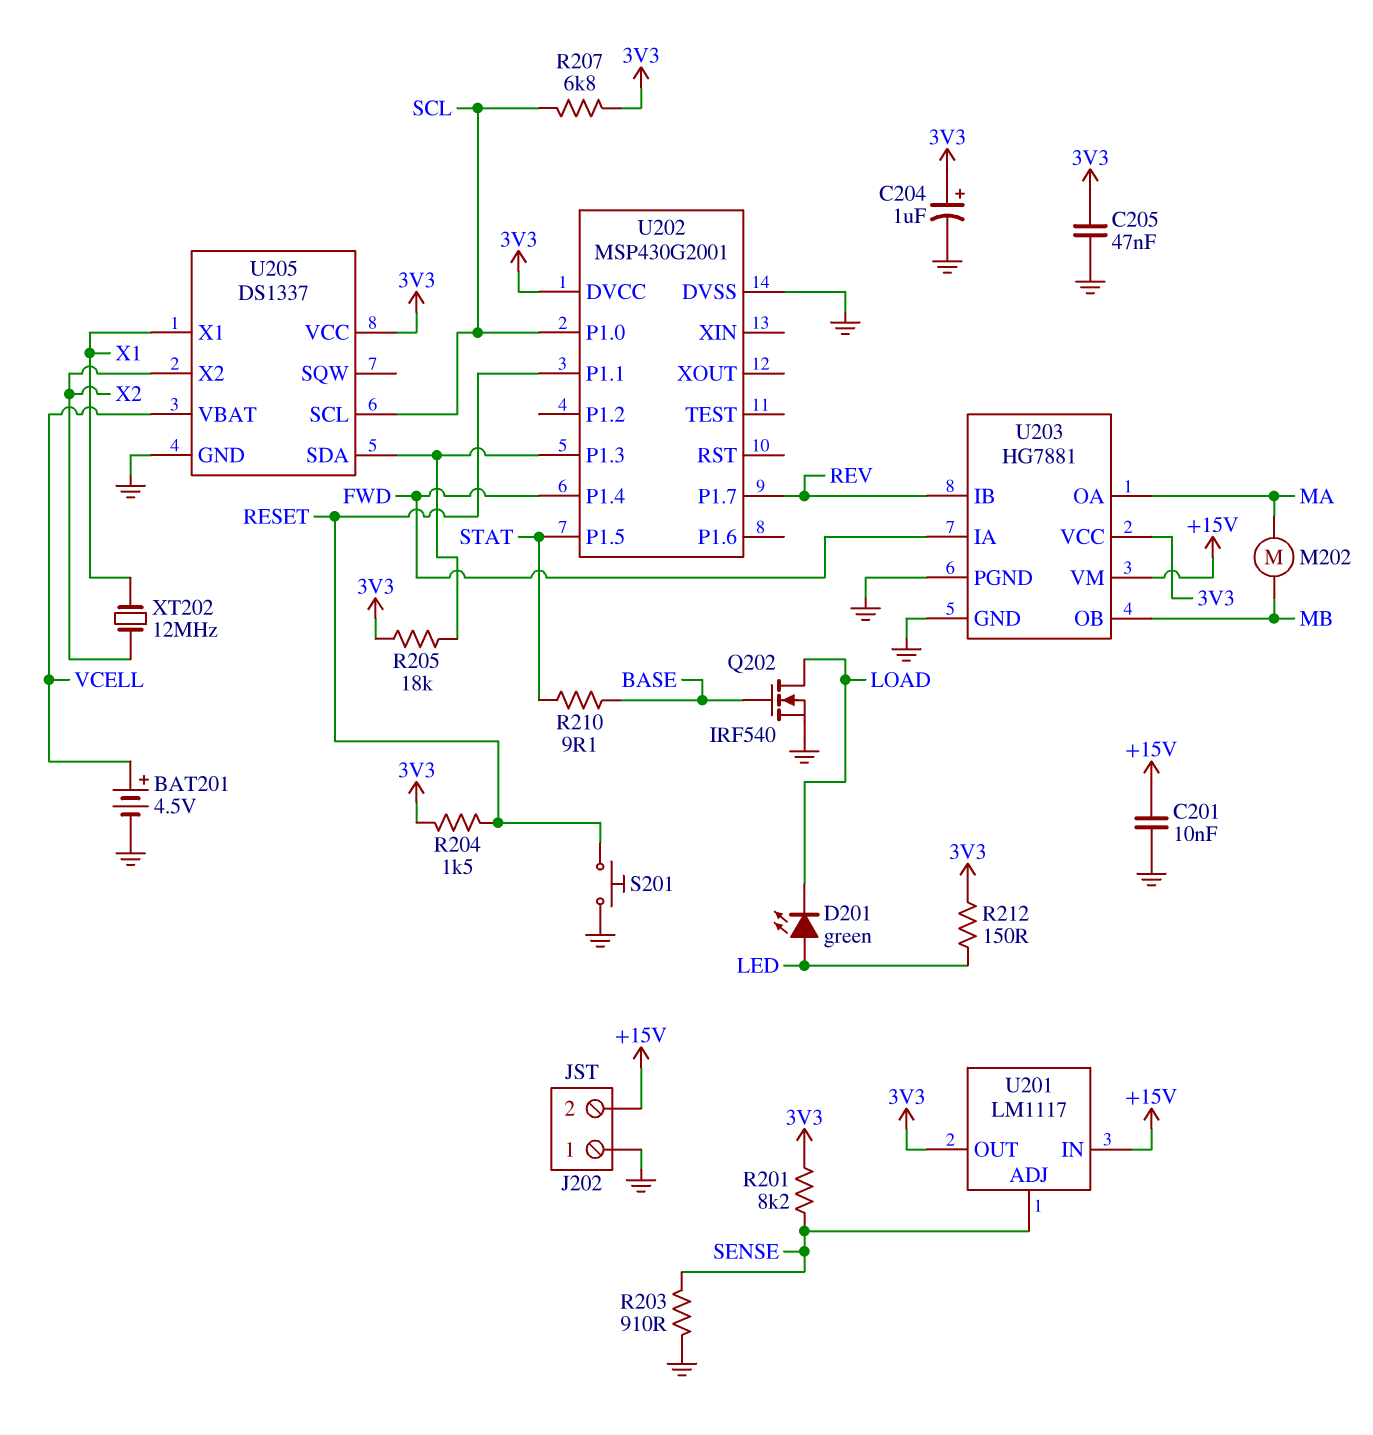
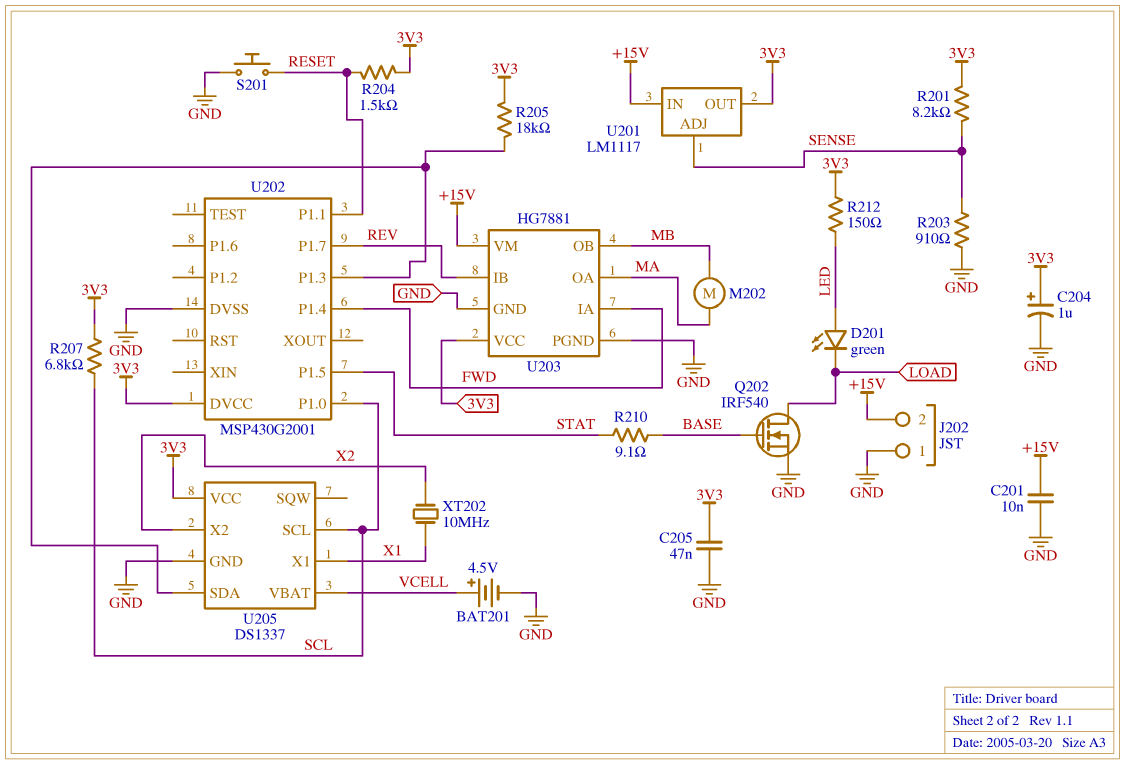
XT202: 12MHz (X1, X2) -> 10MHz (X1, X2)

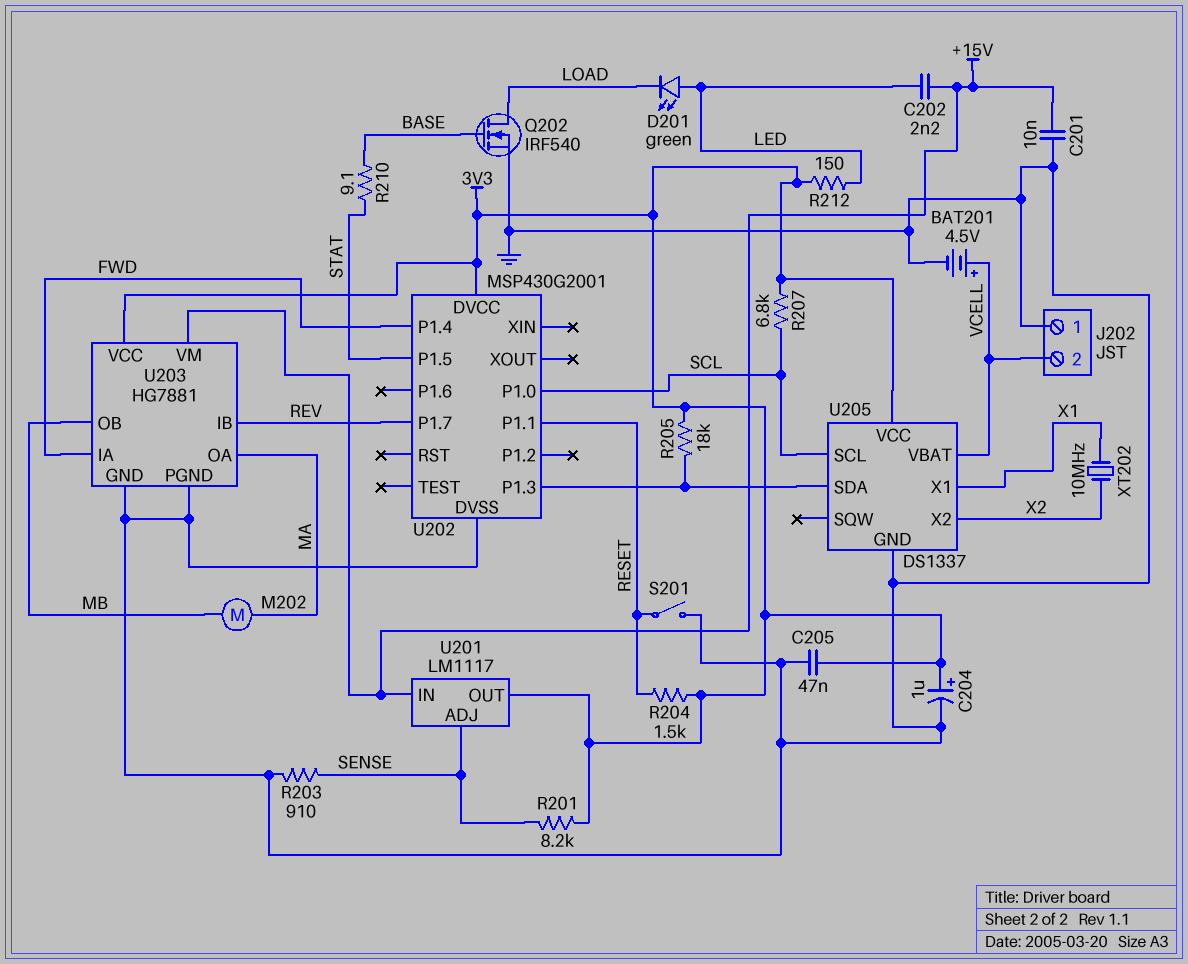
C202: none -> 2.2nF (+15V, LED)
J202 pin 2: +15V -> VCELL
S201: button (GND, RESET) -> switch (GND, RESET)

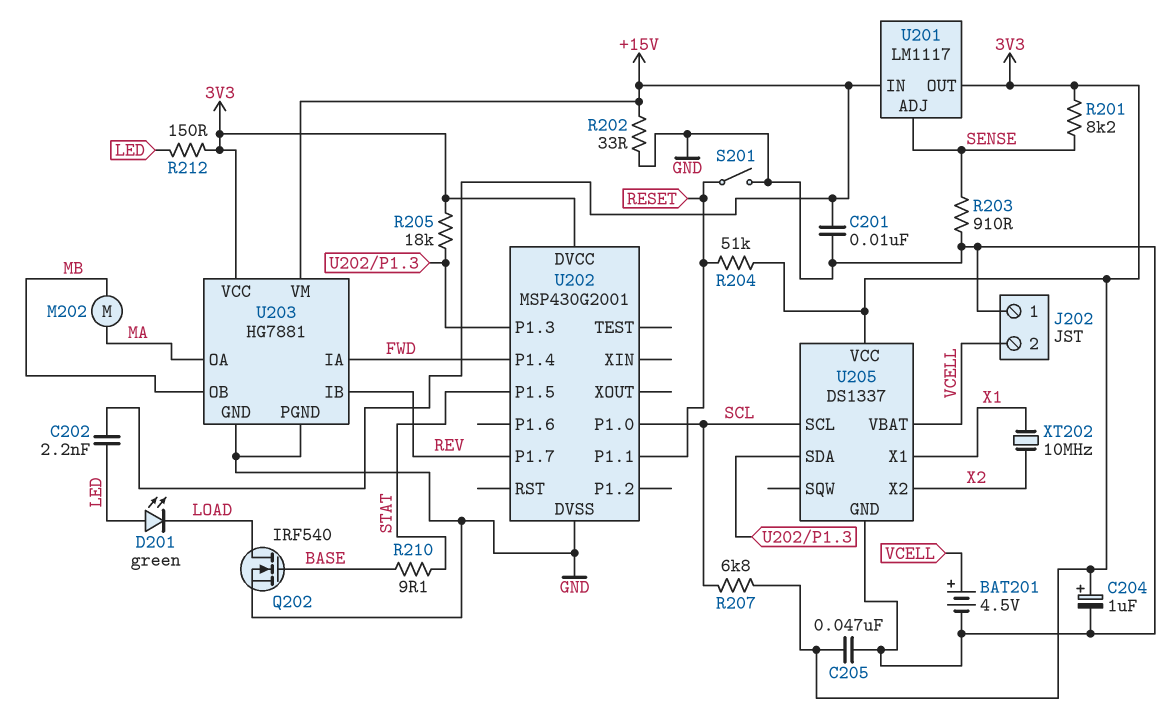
R202: none -> 33 (+15V, GND)
R204: 1.5k (3V3, RESET) -> 51k (3V3, RESET)

